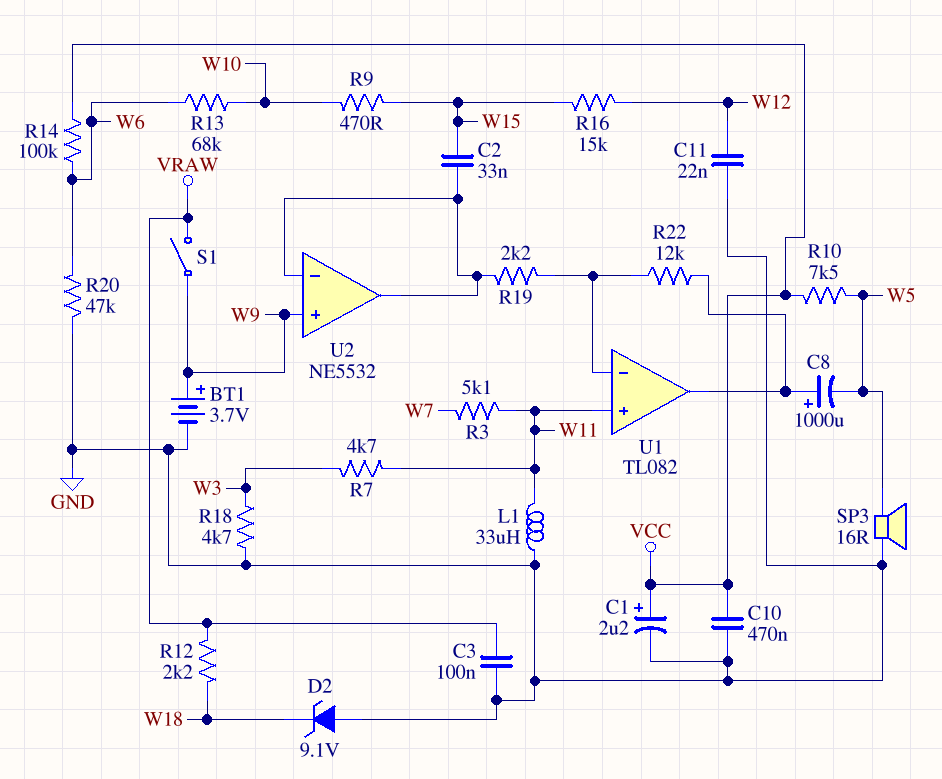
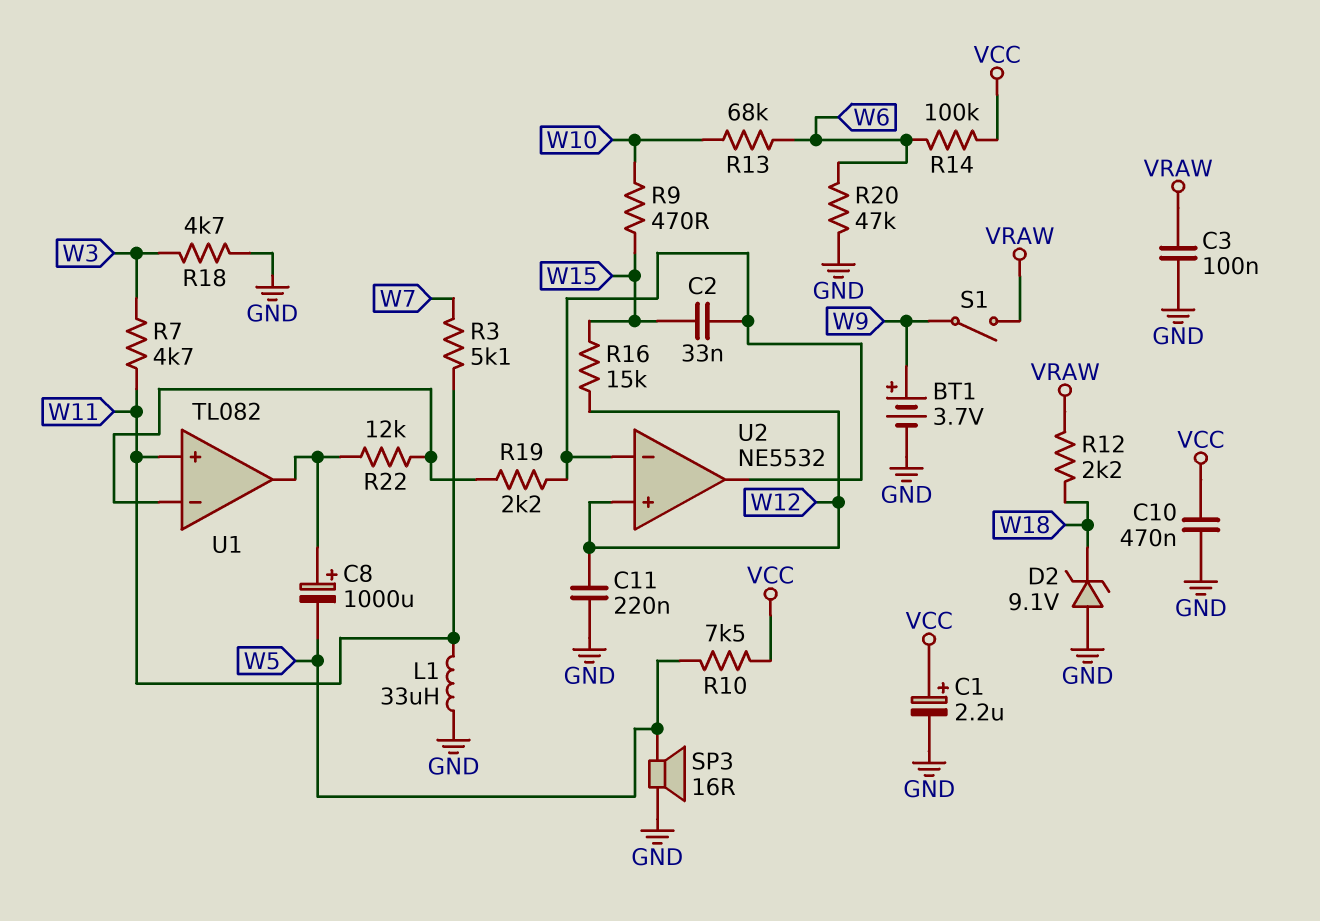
C11: 22nF (GND, W12) -> 220nF (GND, W12)
U2 pin in+: W9 -> W12

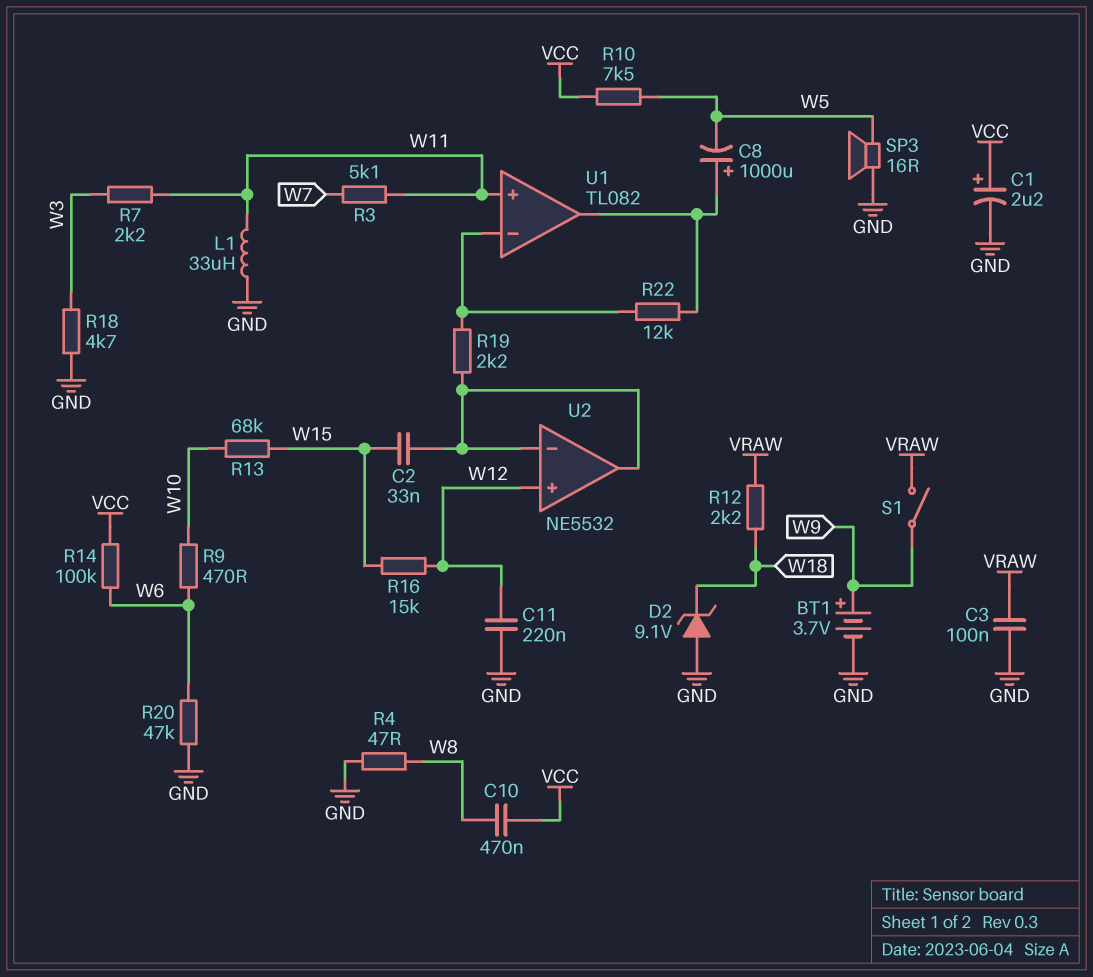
C10: 470nF (GND, VCC) -> 470nF (VCC, W8)
R4: none -> 47 (GND, W8)
R7: 4.7k (W3, W11) -> 2.2k (W3, W11)
R9: 470 (W10, W15) -> 470 (W6, W10)
R13: 68k (W6, W10) -> 68k (W10, W15)

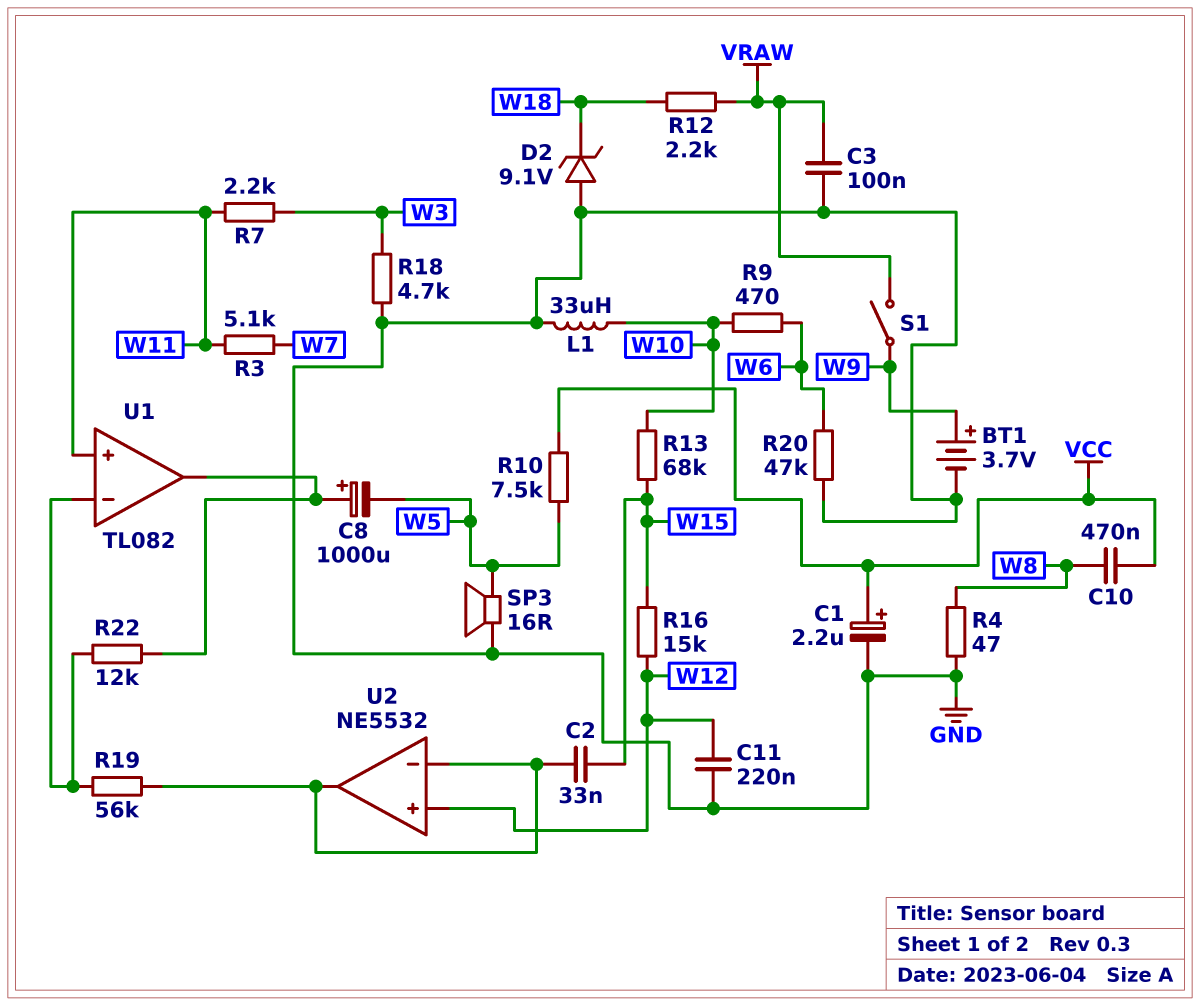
L1: 33uH (GND, W11) -> 33uH (GND, W10)
R14: 100k (VCC, W6) -> none
R19: 2.2k (U1/in-, U2/in-) -> 56k (U1/in-, U2/in-)

